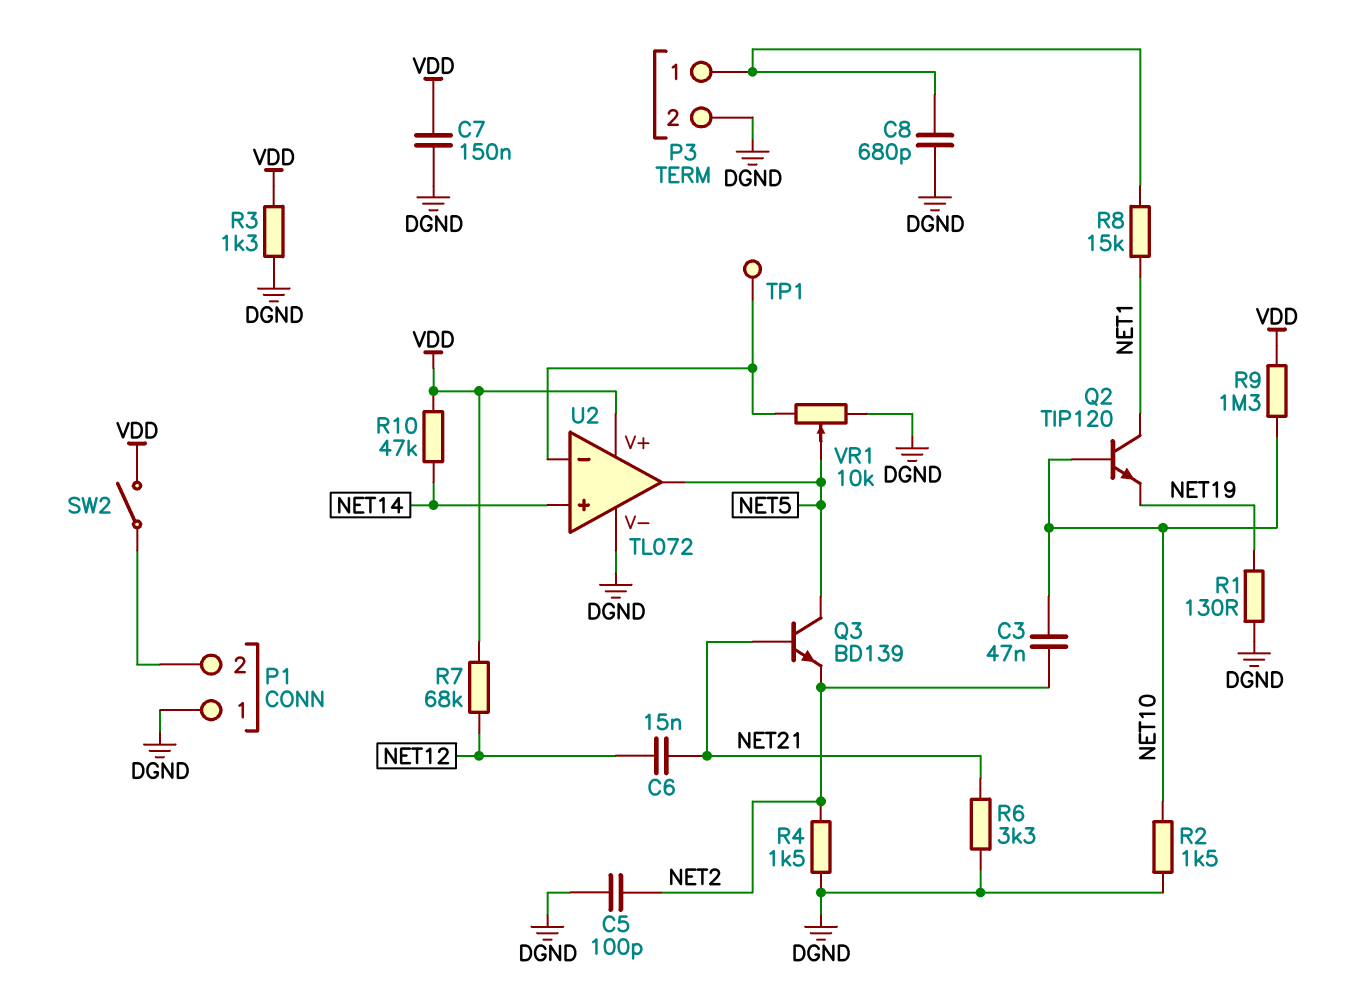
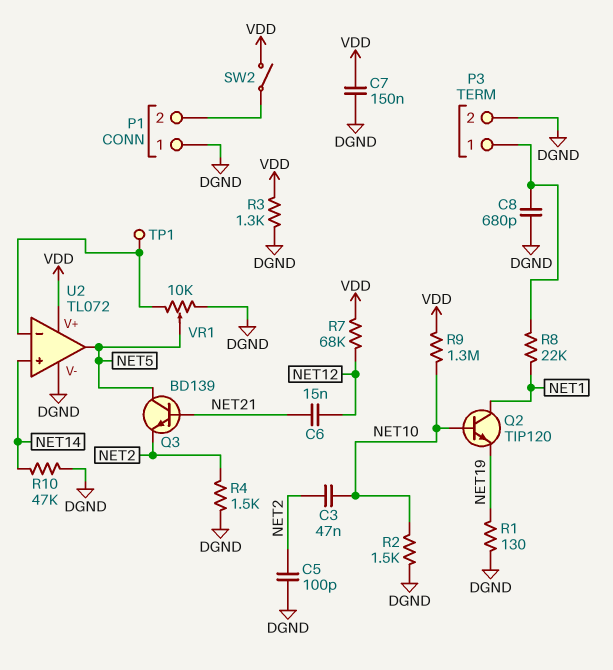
R6: 3.3k (DGND, NET21) -> none
R8: 15k (NET1, P3/1) -> 22k (NET1, P3/1)
R10: 47k (NET14, VDD) -> 47k (DGND, NET14)

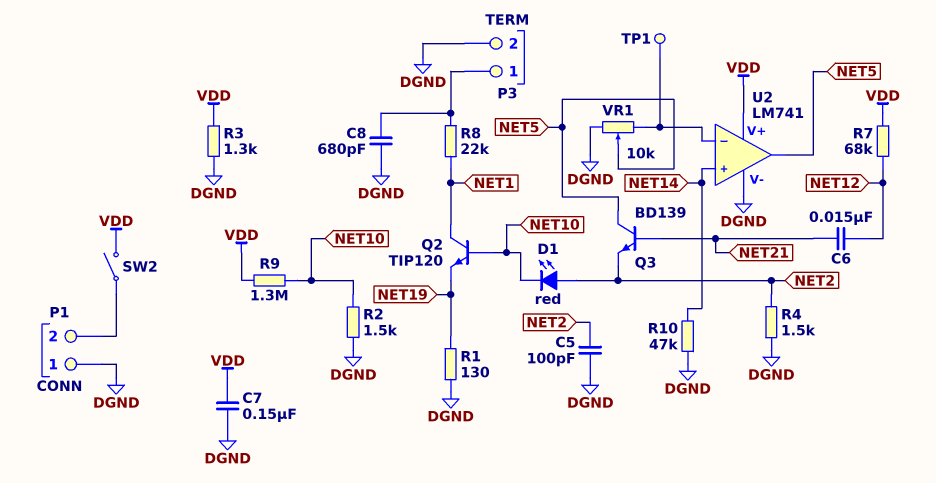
C3: 47nF (NET2, NET10) -> none
D1: none -> LED red (A NET2, K NET10)
U2: TL072 -> LM741

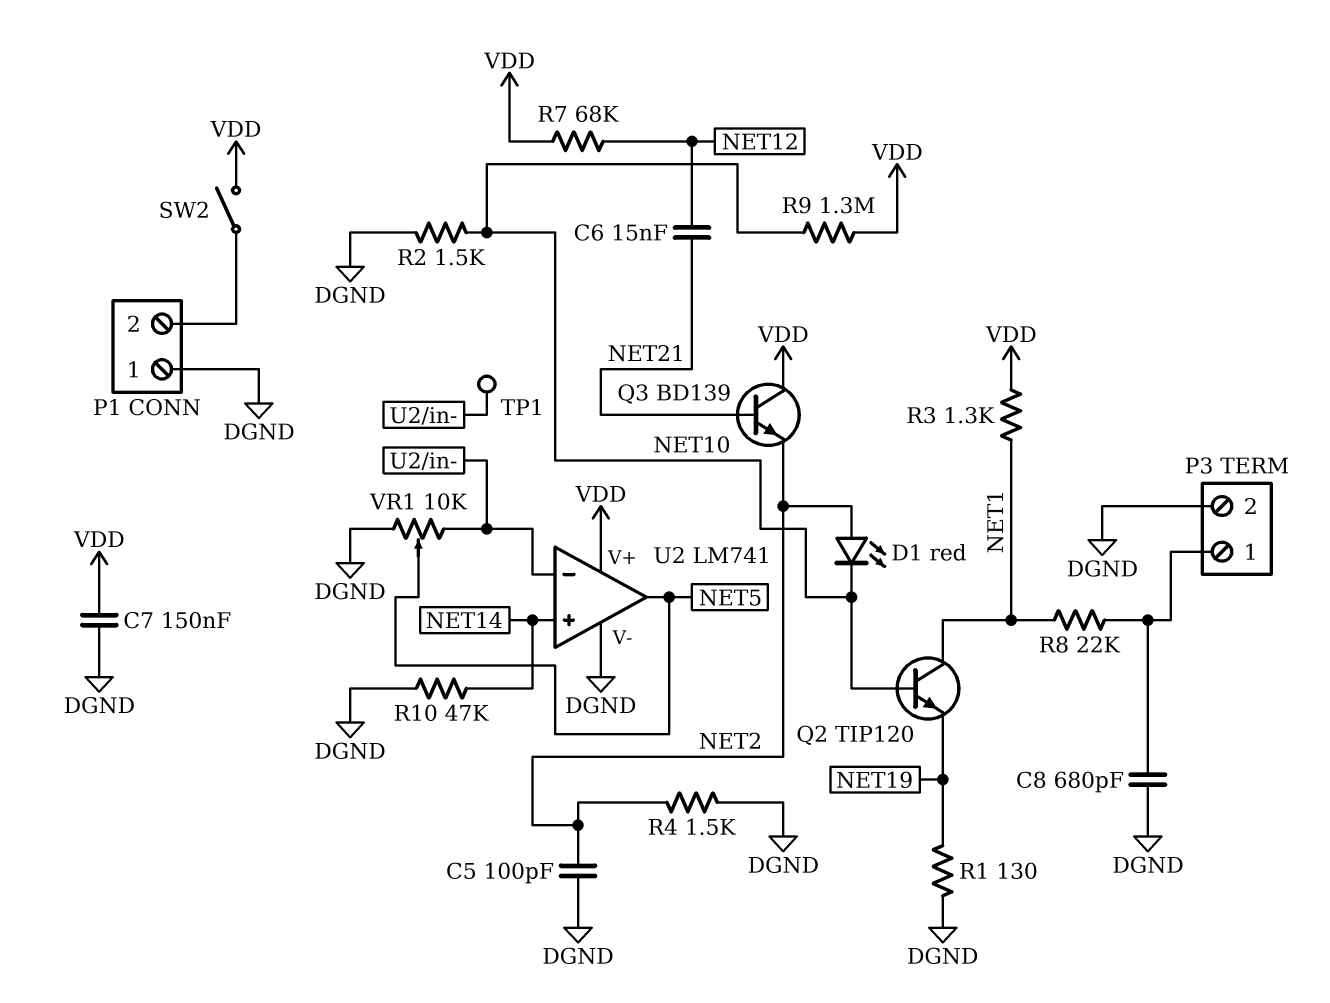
Q3: NPN BD139 (B NET21, C NET5, E NET2) -> NPN BD139 (B NET21, C VDD, E NET2)
R3: 1.3k (DGND, VDD) -> 1.3k (NET1, VDD)

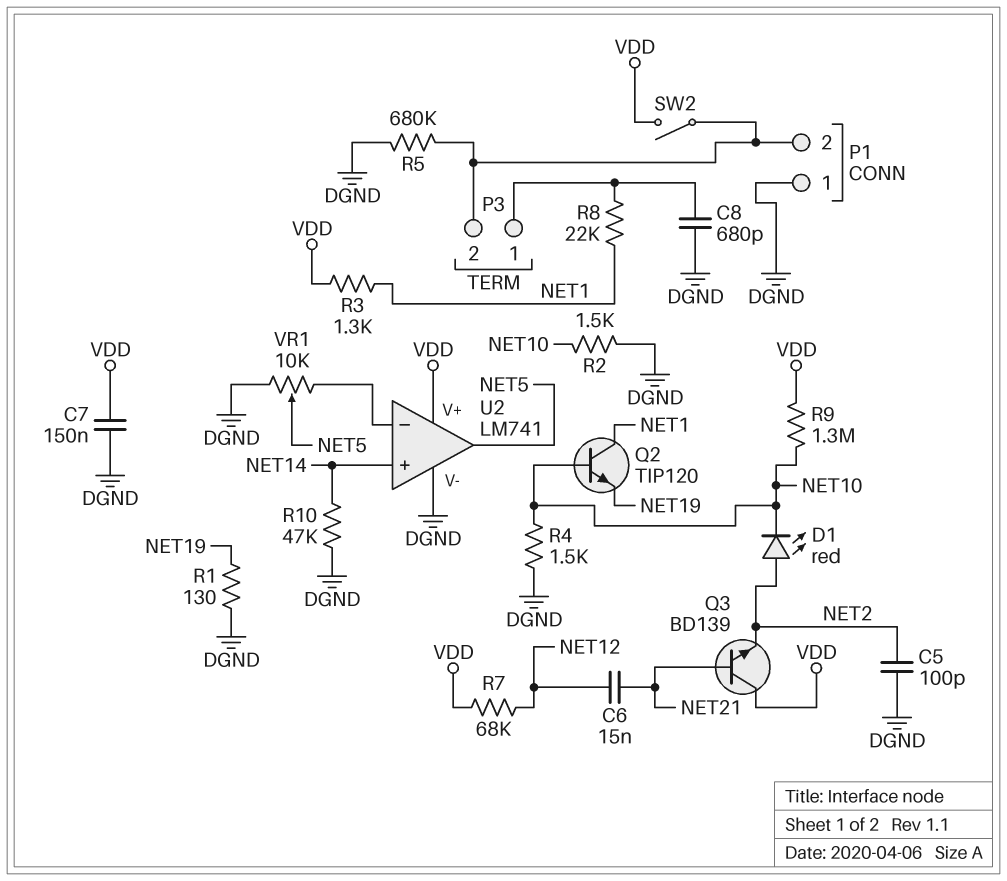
P3 pin 2: DGND -> P1/2
R4: 1.5k (DGND, NET2) -> 1.5k (DGND, NET10)
R5: none -> 680k (DGND, P1/2)
TP1: test point (U2/in-) -> none

